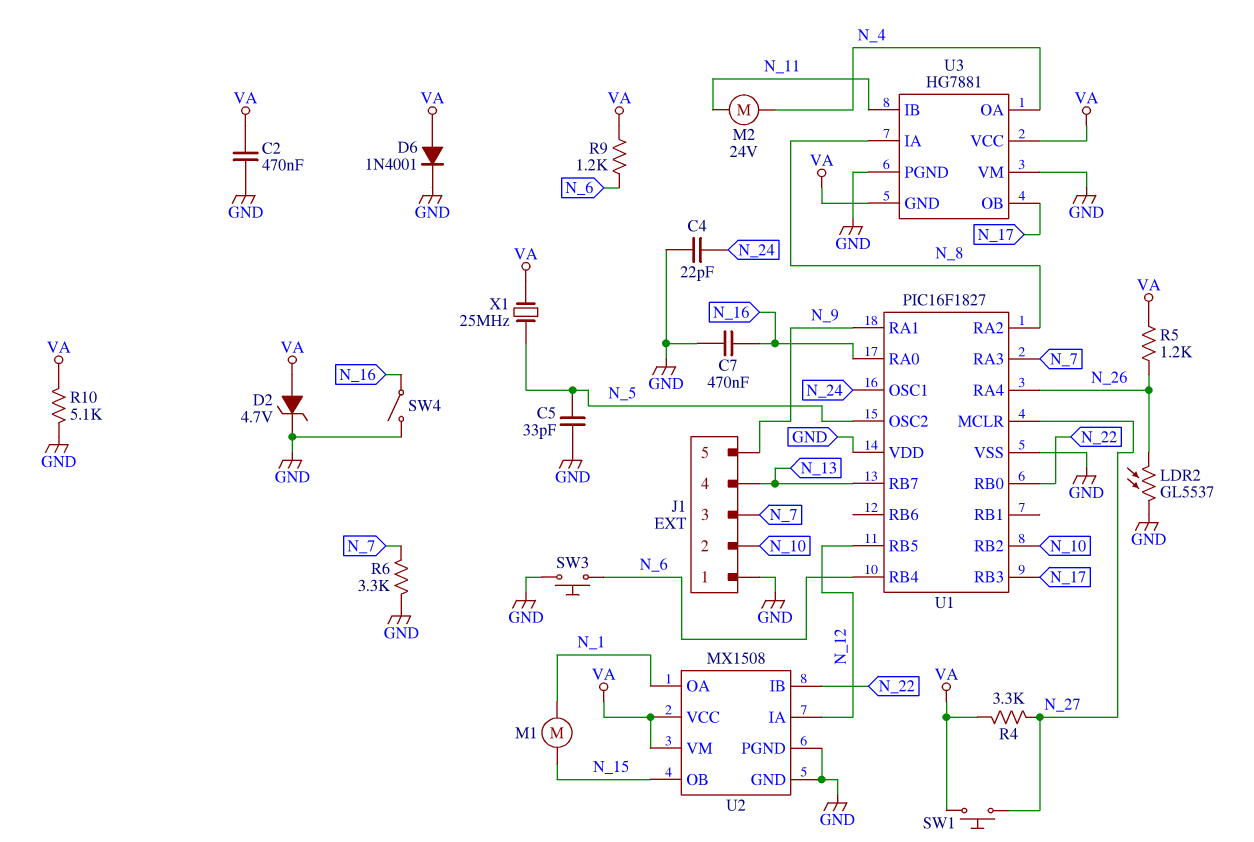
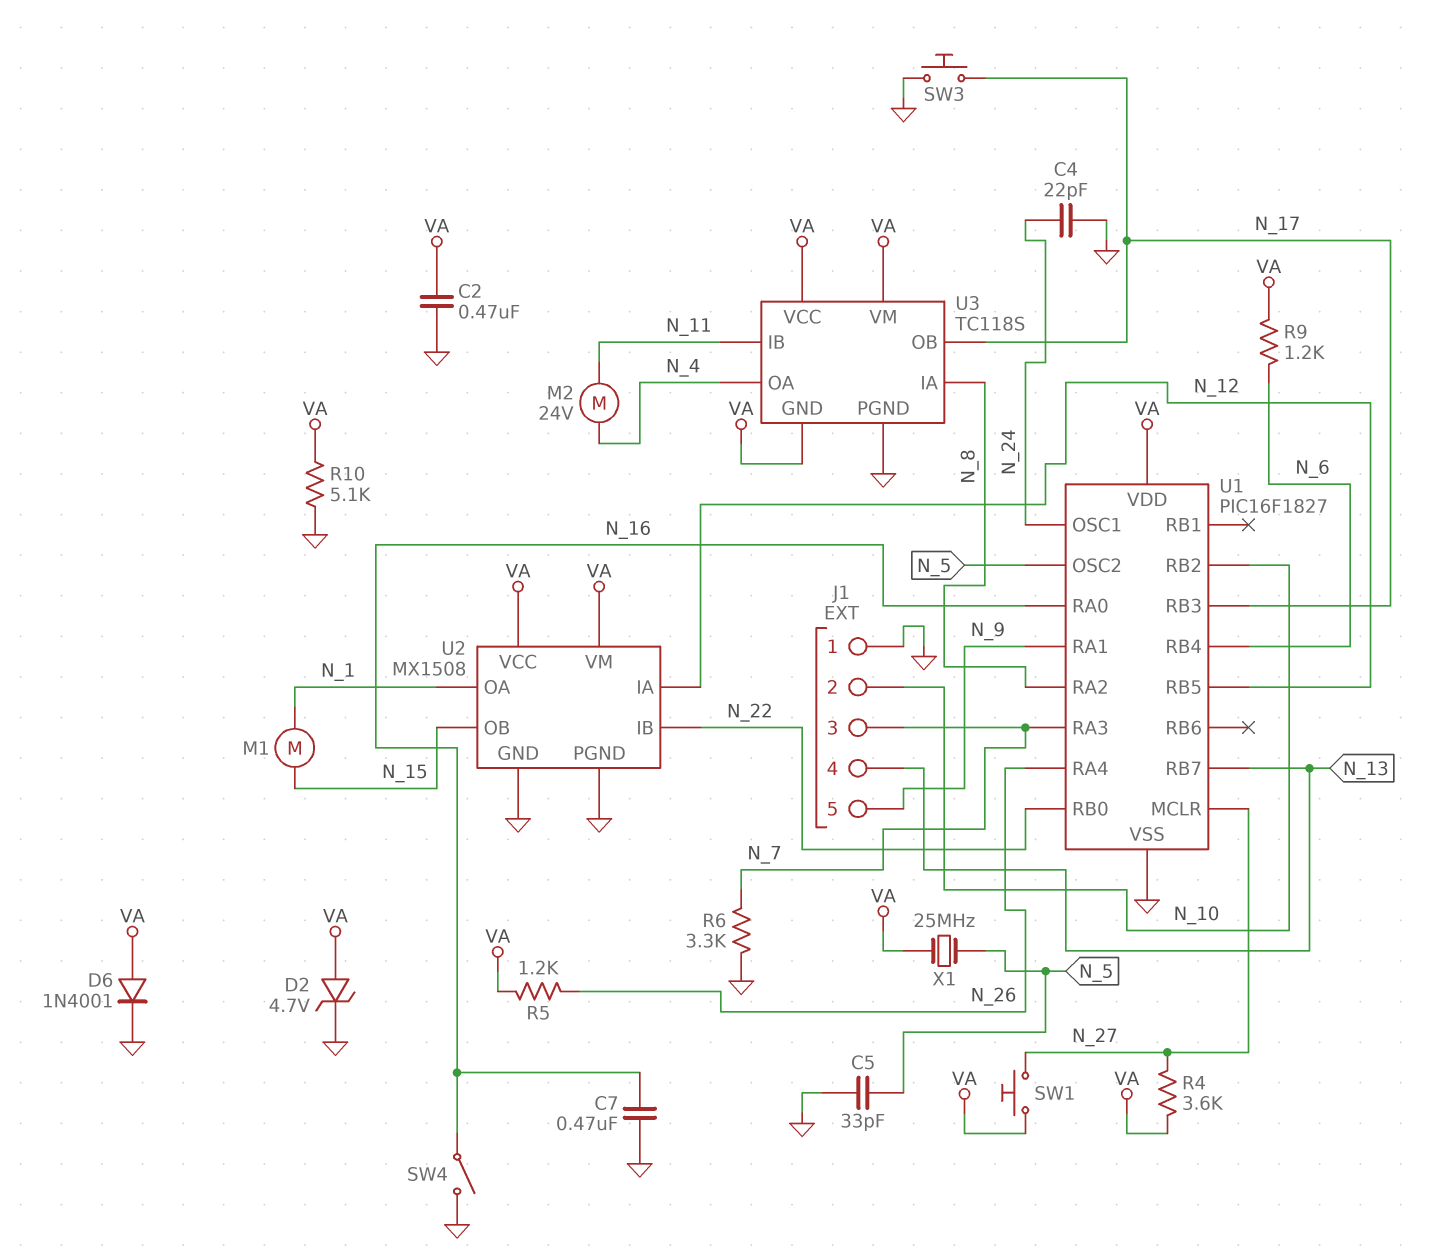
LDR2: GL5537 (GND, N_26) -> none
R4: 3.3k (N_27, VA) -> 3.6k (N_27, VA)
SW3: button (GND, N_6) -> button (GND, N_17)
U1 pin VDD: GND -> VA
U3: HG7881 -> TC118S
U3 pin VM: GND -> VA

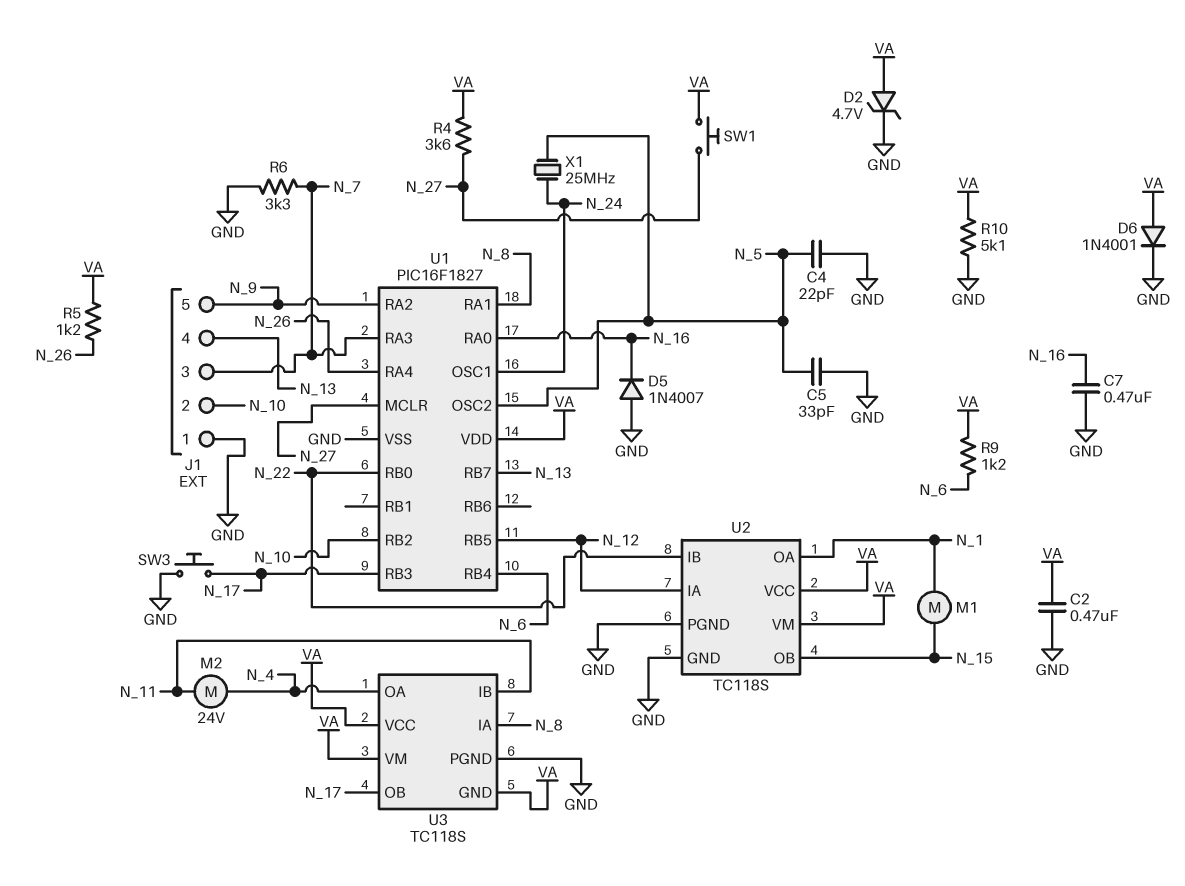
C4: 22pF (GND, N_24) -> 22pF (GND, N_5)
D5: none -> diode 1N4007 (A GND, K N_16)
SW4: switch (GND, N_16) -> none
U1 pin RA1: N_9 -> N_8
U1 pin RA2: N_8 -> N_9
U2: MX1508 -> TC118S
X1: 25MHz (N_5, VA) -> 25MHz (N_5, N_24)

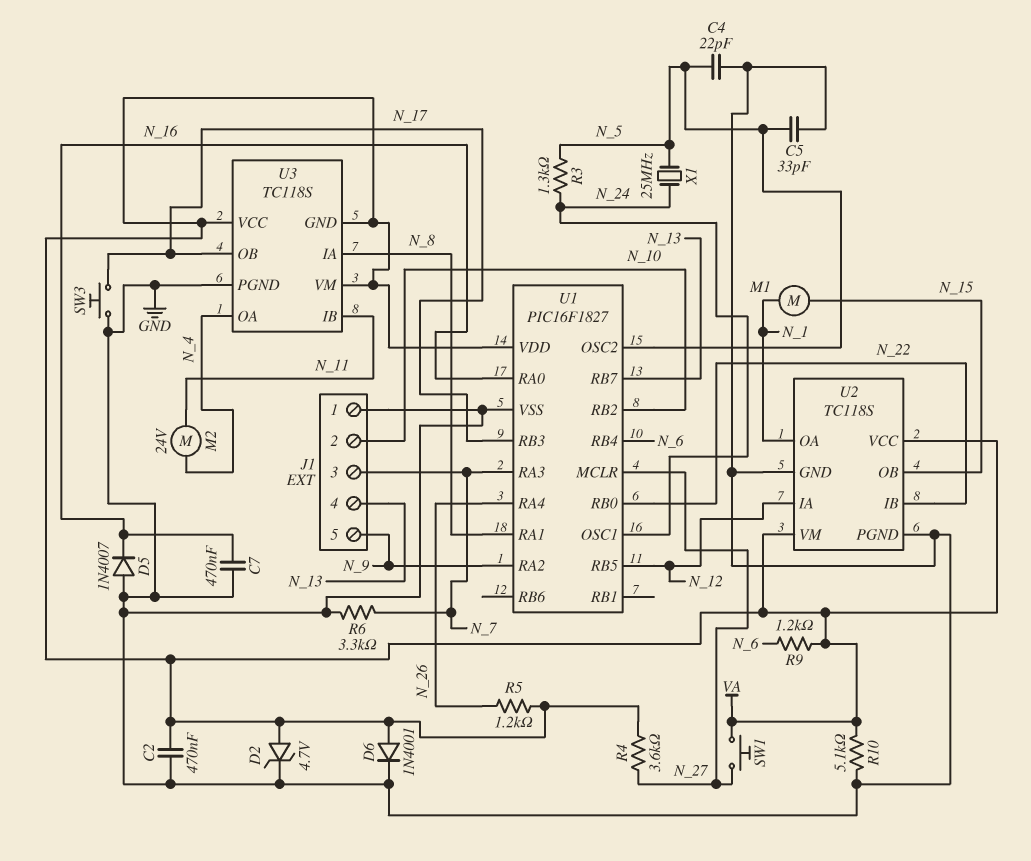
R3: none -> 1.3k (N_5, N_24)

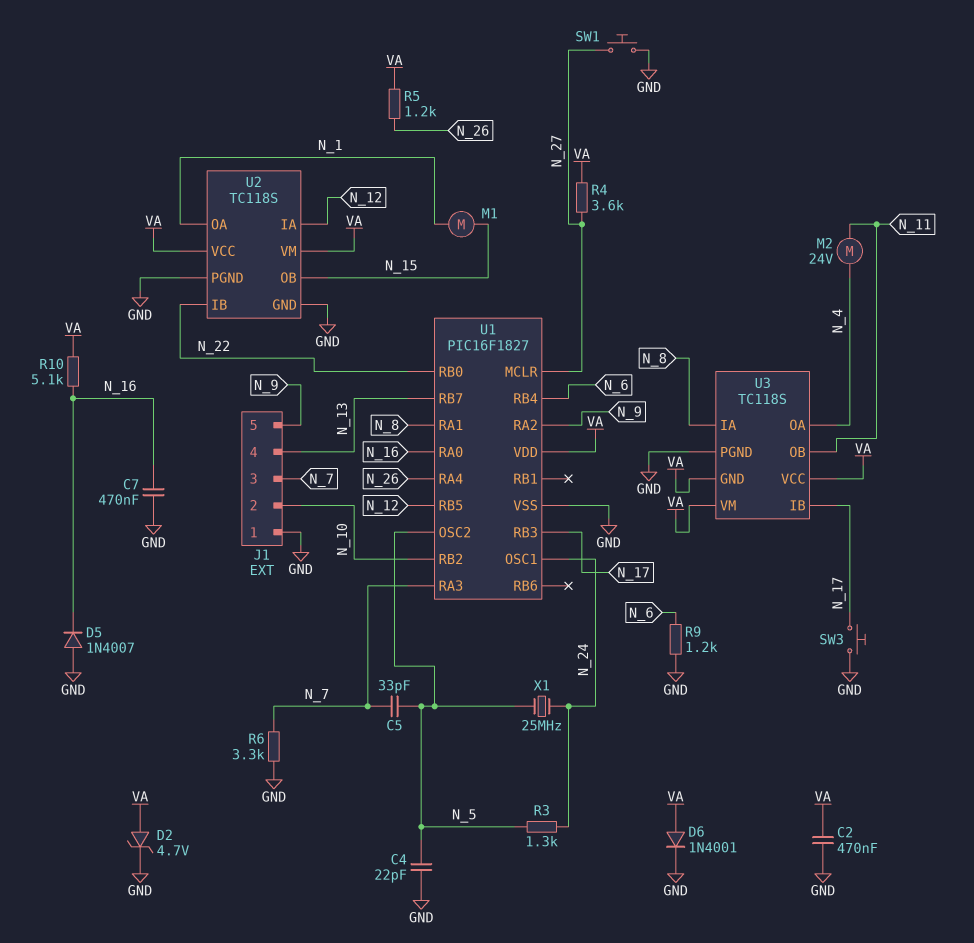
C5: 33pF (GND, N_5) -> 33pF (N_5, N_7)
R9: 1.2k (N_6, VA) -> 1.2k (GND, N_6)
R10: 5.1k (GND, VA) -> 5.1k (N_16, VA)
SW1: button (N_27, VA) -> button (GND, N_27)
U3 pin IB: N_11 -> N_17
U3 pin OB: N_17 -> N_11

